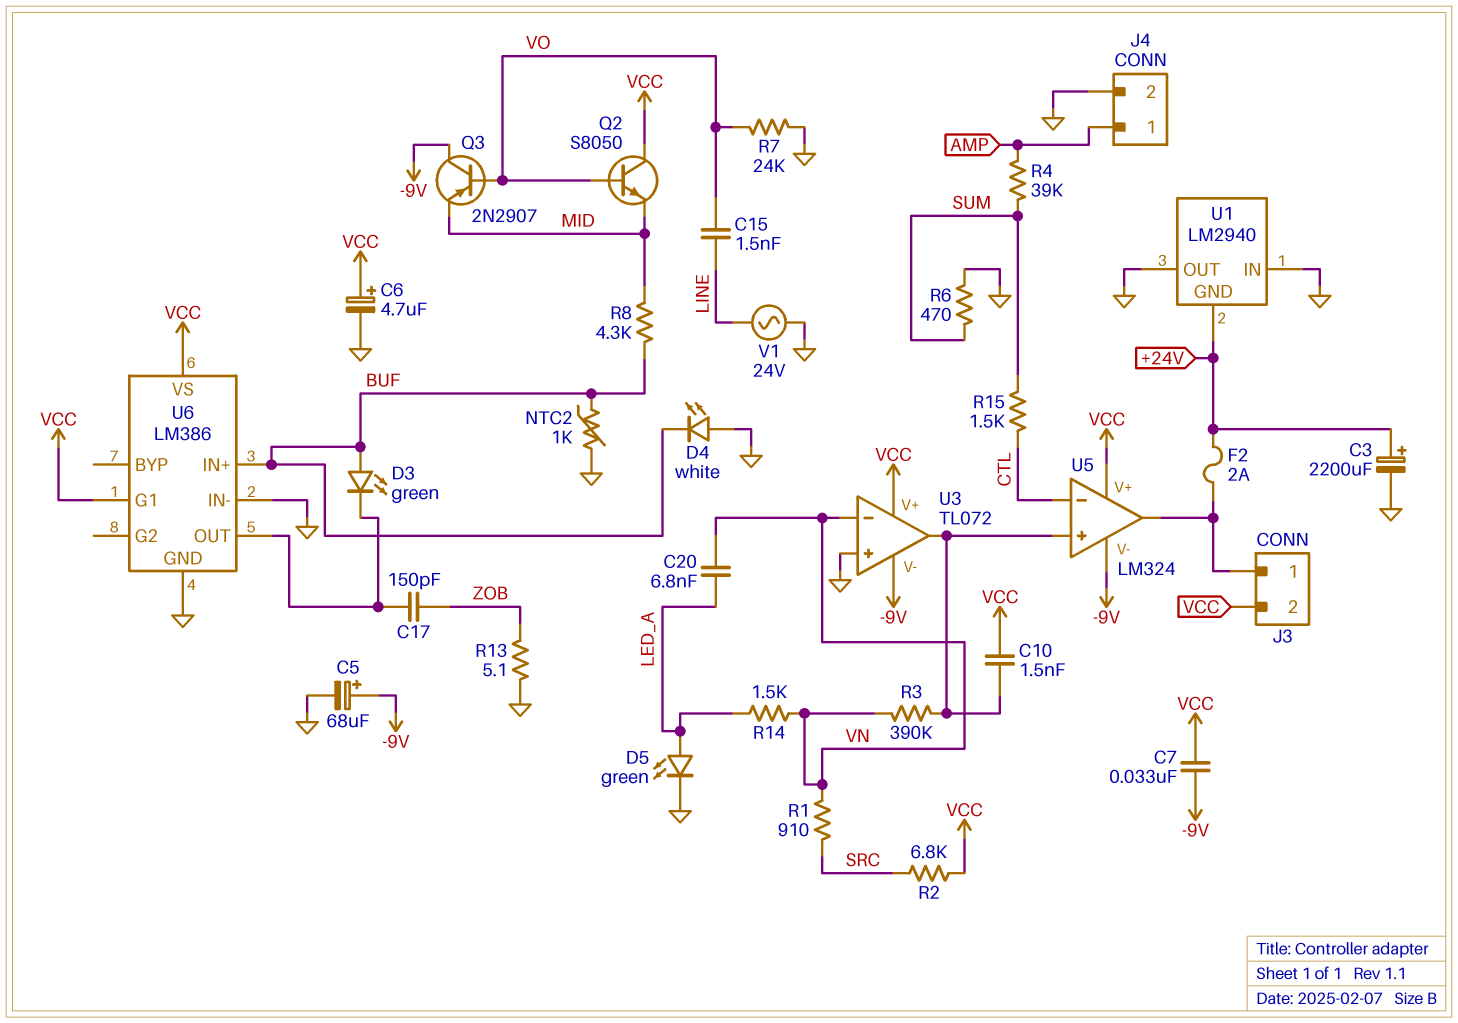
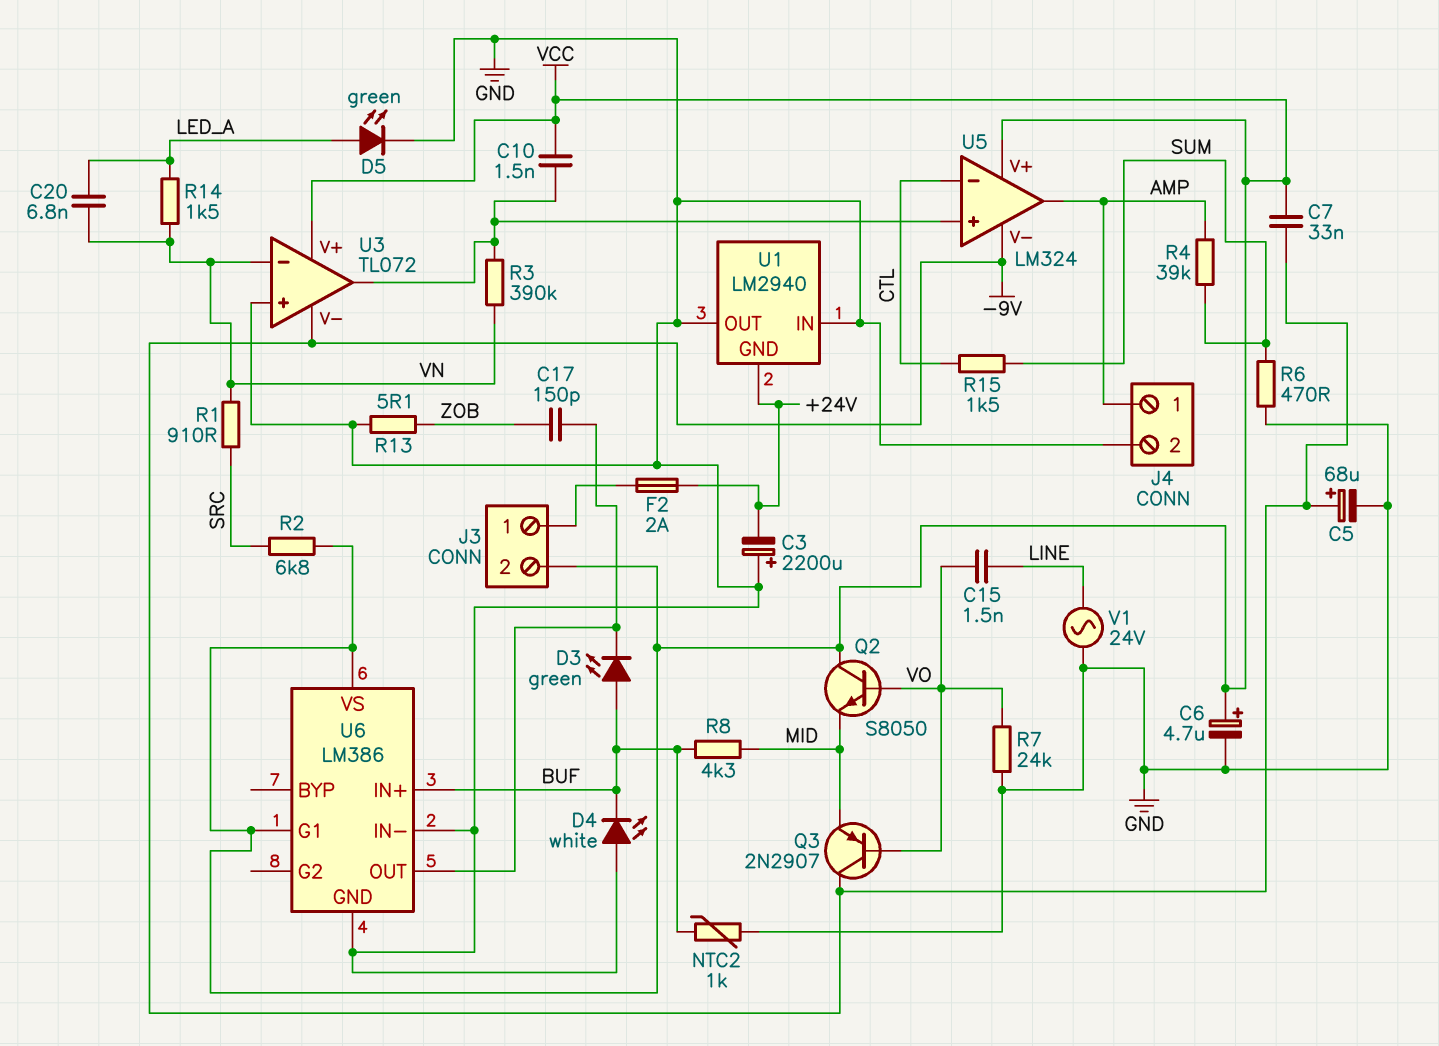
C3: 2200uF (plus +24V, minus GND) -> 2200uF (plus GND, minus +24V)
U5 pin out: J3/1 -> AMP

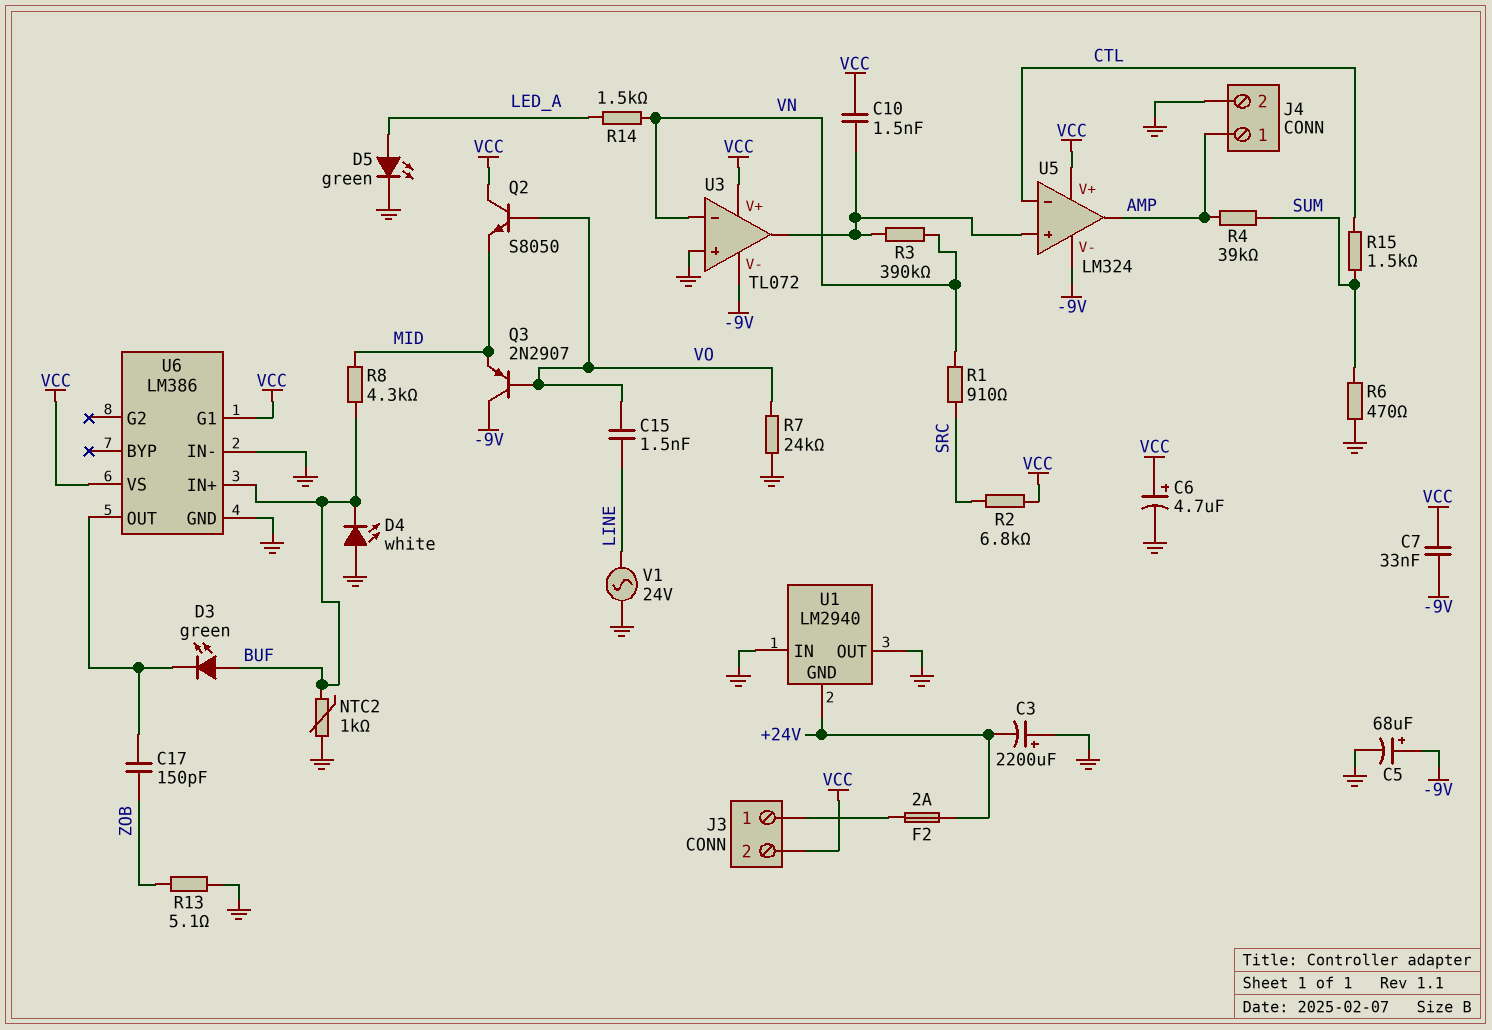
C20: 6.8nF (LED_A, VN) -> none

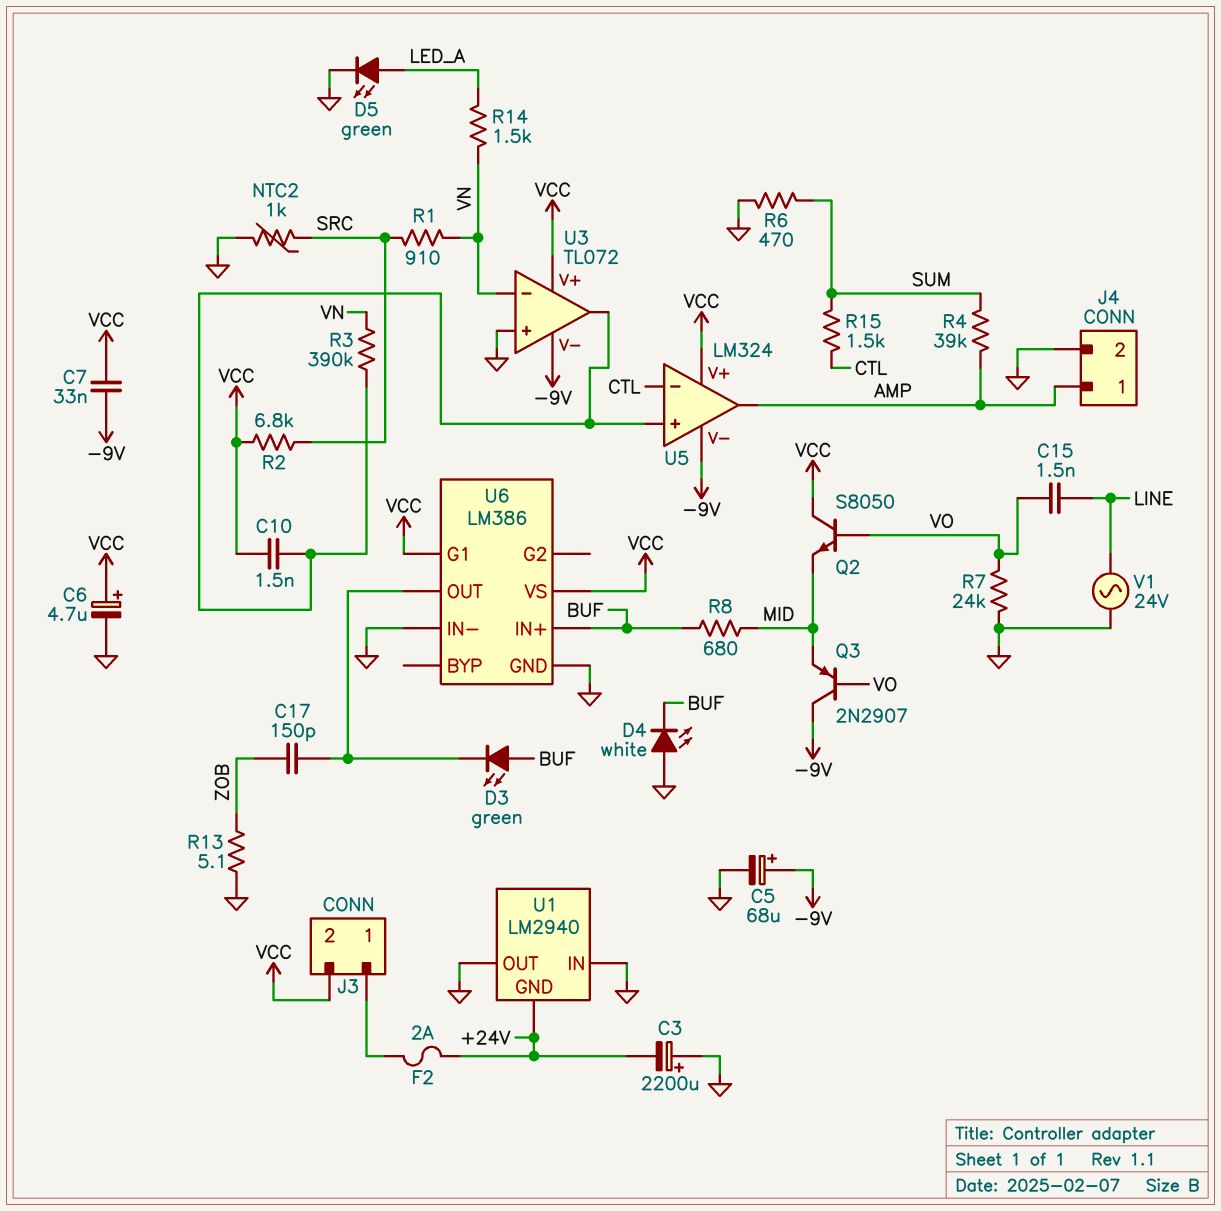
NTC2: 1k (BUF, GND) -> 1k (GND, SRC)
R8: 4.3k (BUF, MID) -> 680 (BUF, MID)

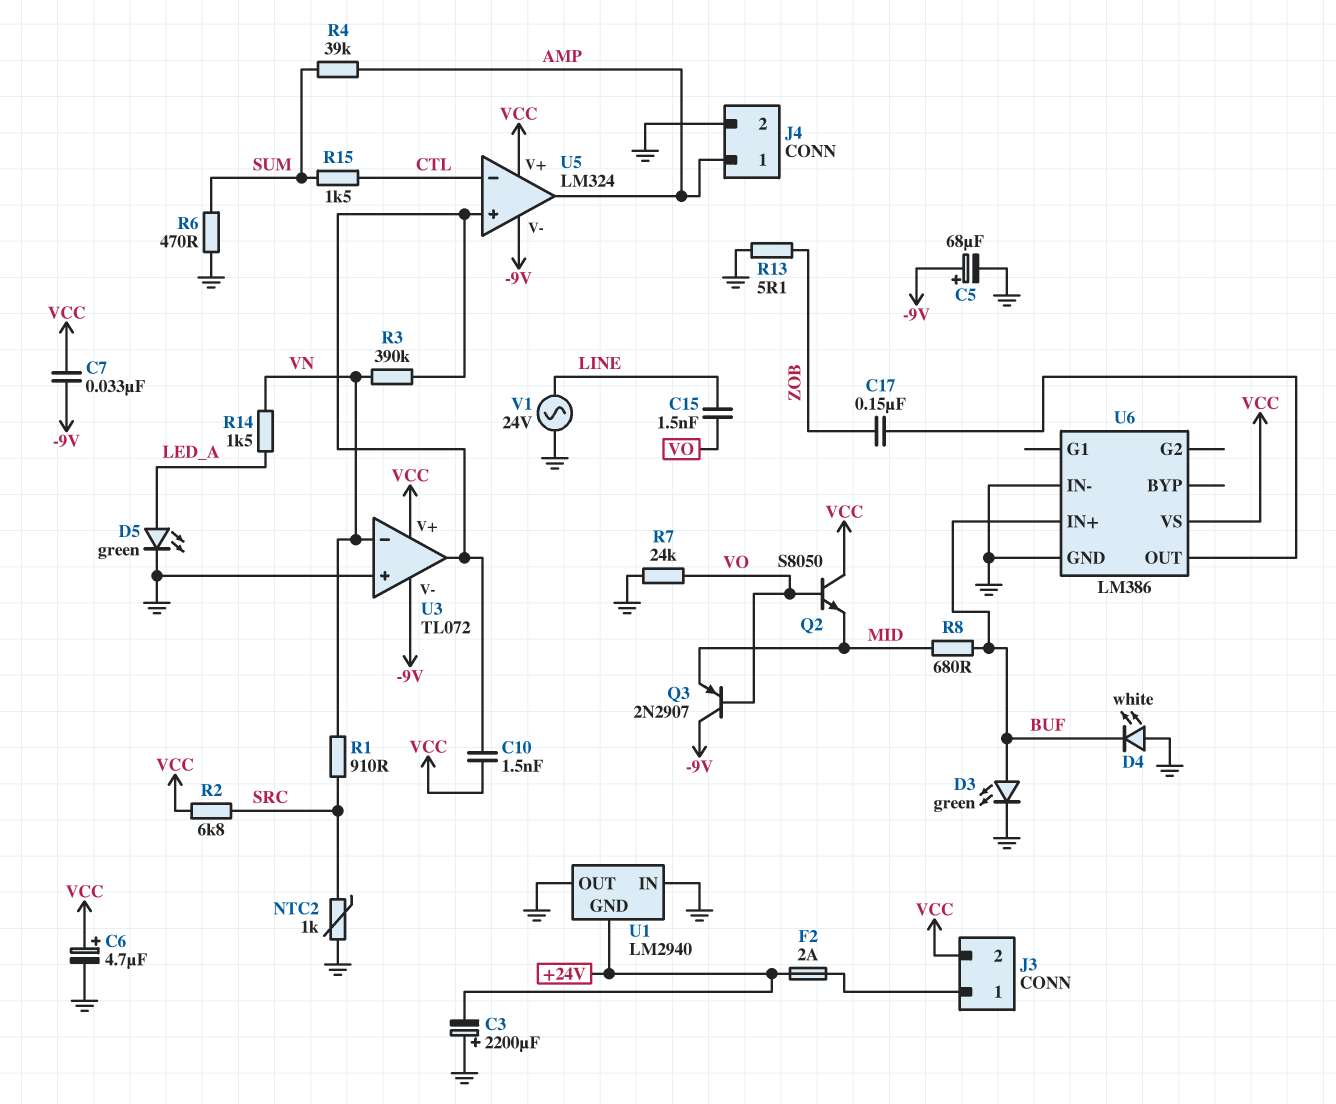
C17: 150pF (U6/OUT, ZOB) -> 150nF (U6/OUT, ZOB)
D3: LED green (A BUF, K U6/OUT) -> LED green (A BUF, K GND)
U6 pin G1: VCC -> none

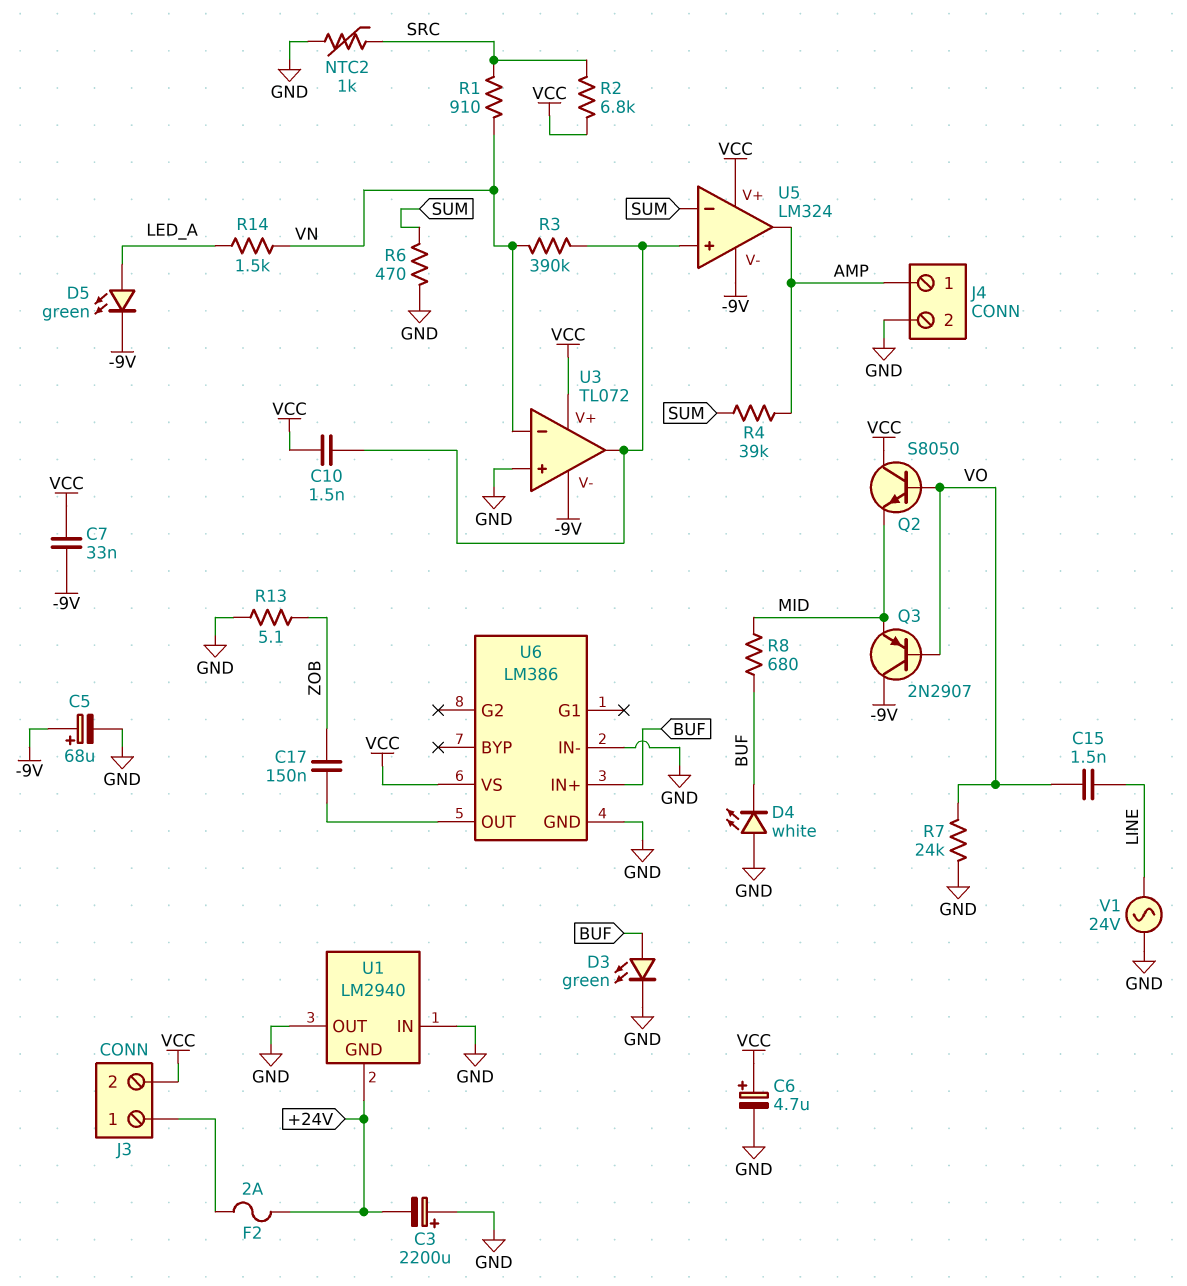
D5: LED green (A LED_A, K GND) -> LED green (A LED_A, K -9V)
R15: 1.5k (CTL, SUM) -> none
U5 pin in-: CTL -> SUM

